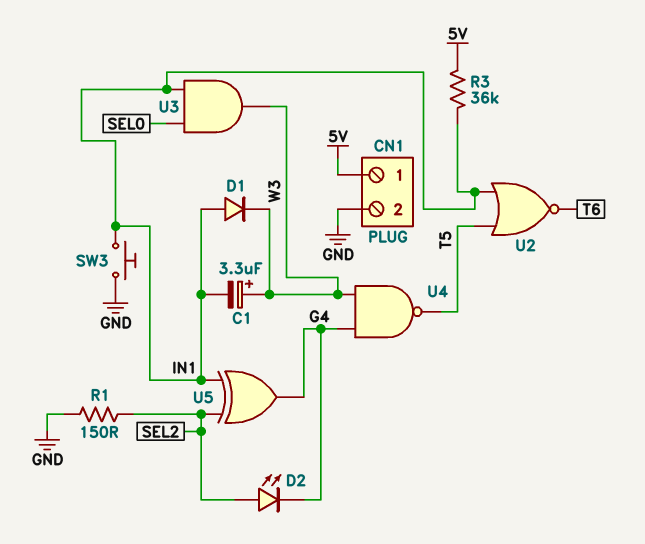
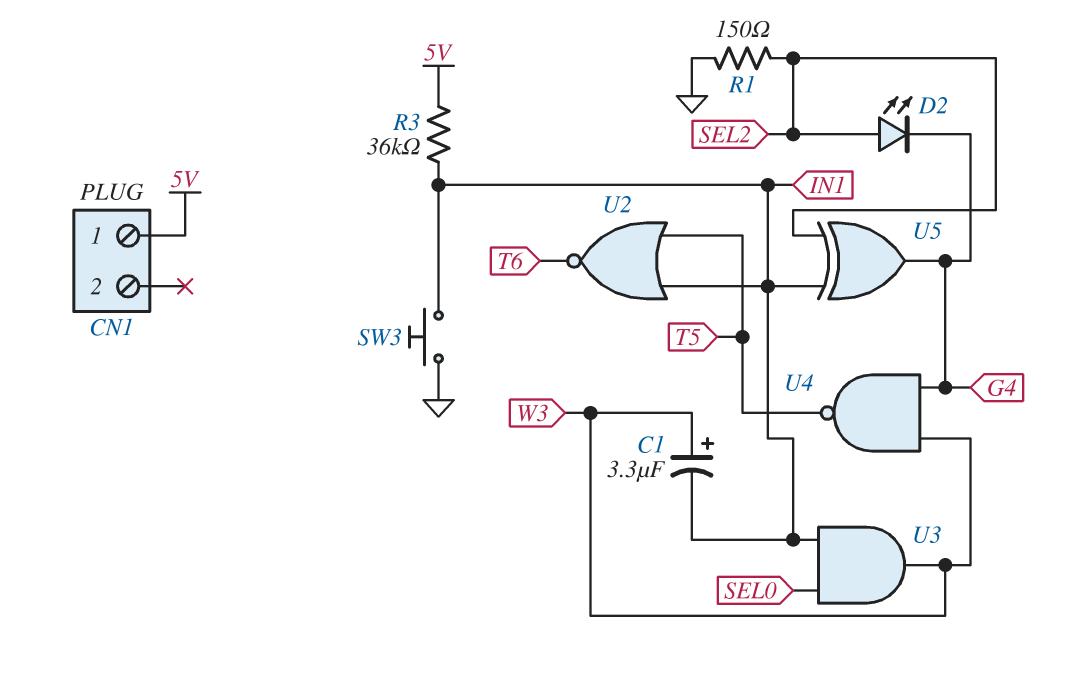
CN1 pin 2: GND -> none
D1: diode (A IN1, K W3) -> none

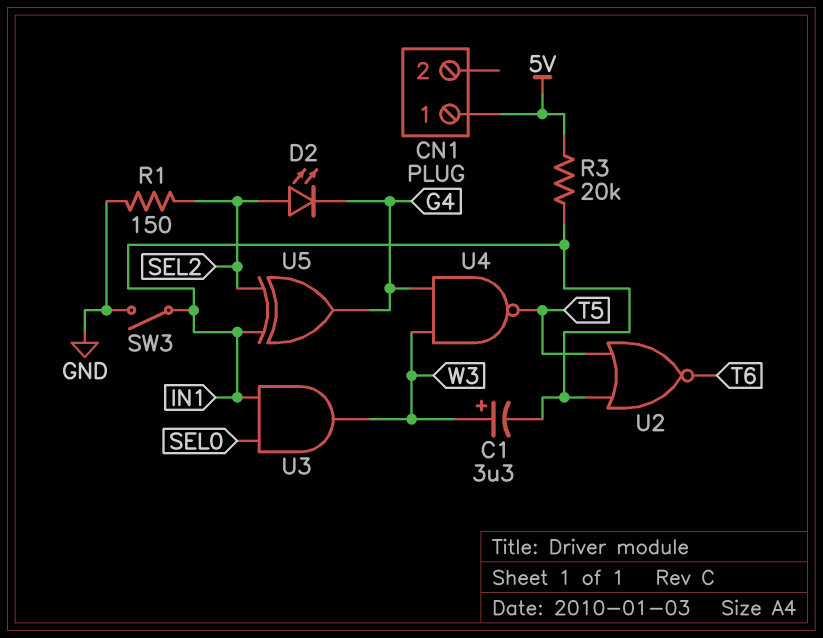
R3: 36k (5V, IN1) -> 20k (5V, IN1)
SW3: button (GND, IN1) -> switch (GND, IN1)

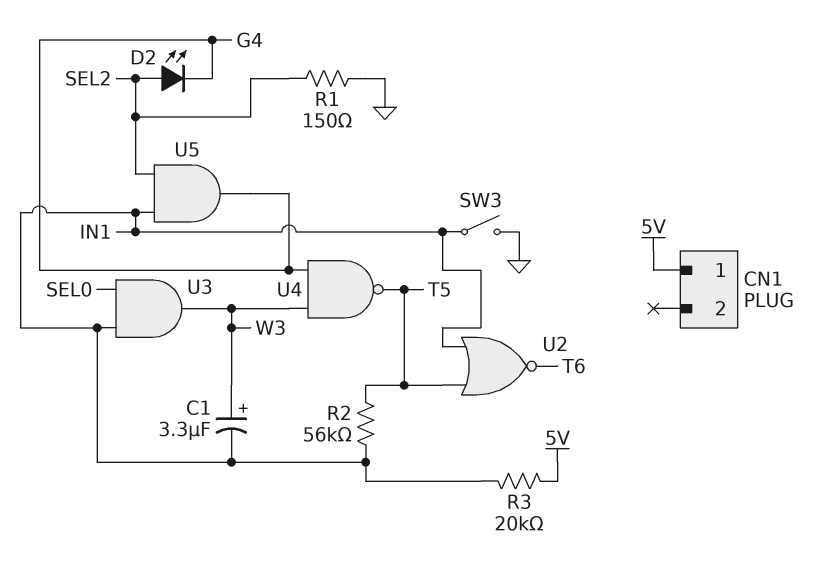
R2: none -> 56k (IN1, T5)
U5: XOR (in IN1, in SEL2, out G4) -> AND (in IN1, in SEL2, out G4)

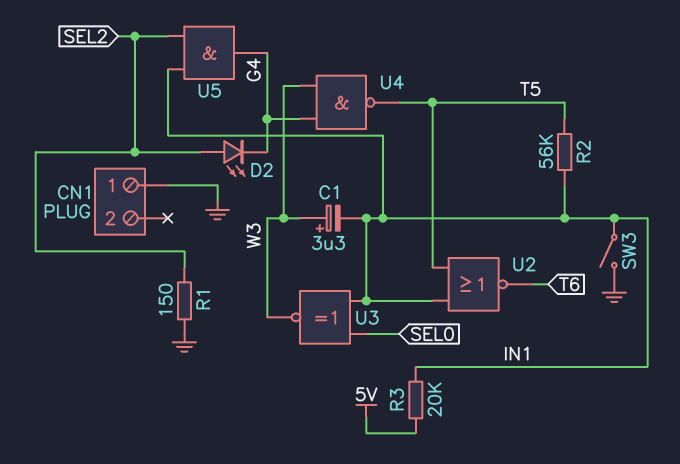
CN1 pin 1: 5V -> GND
U3: AND (in IN1, in SEL0, out W3) -> XNOR (in IN1, in SEL0, out W3)

